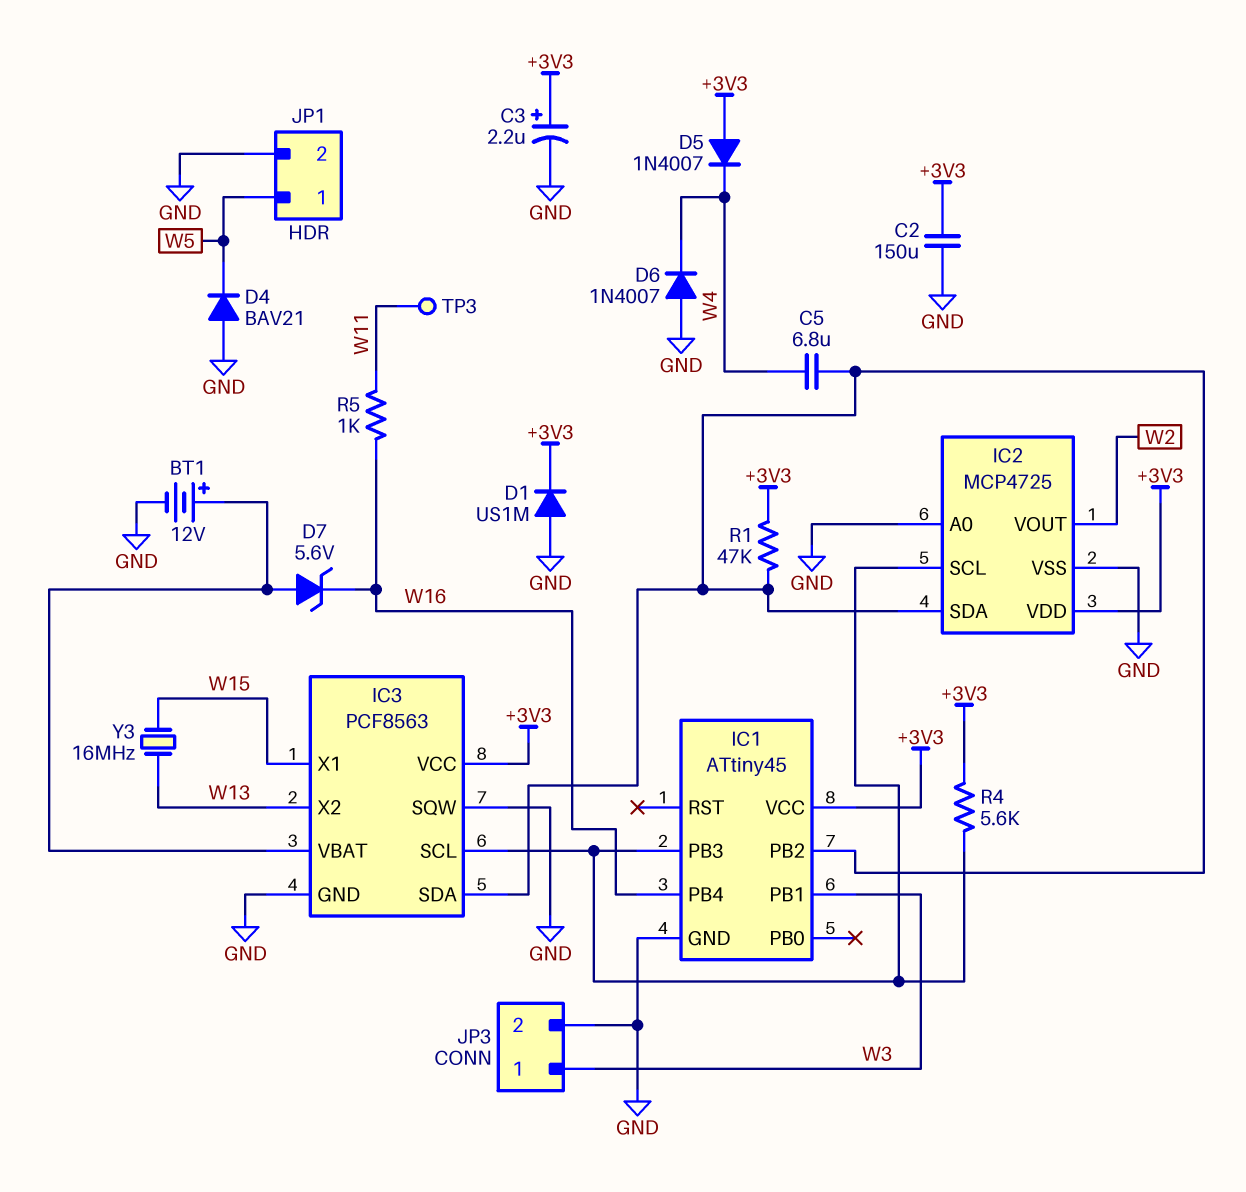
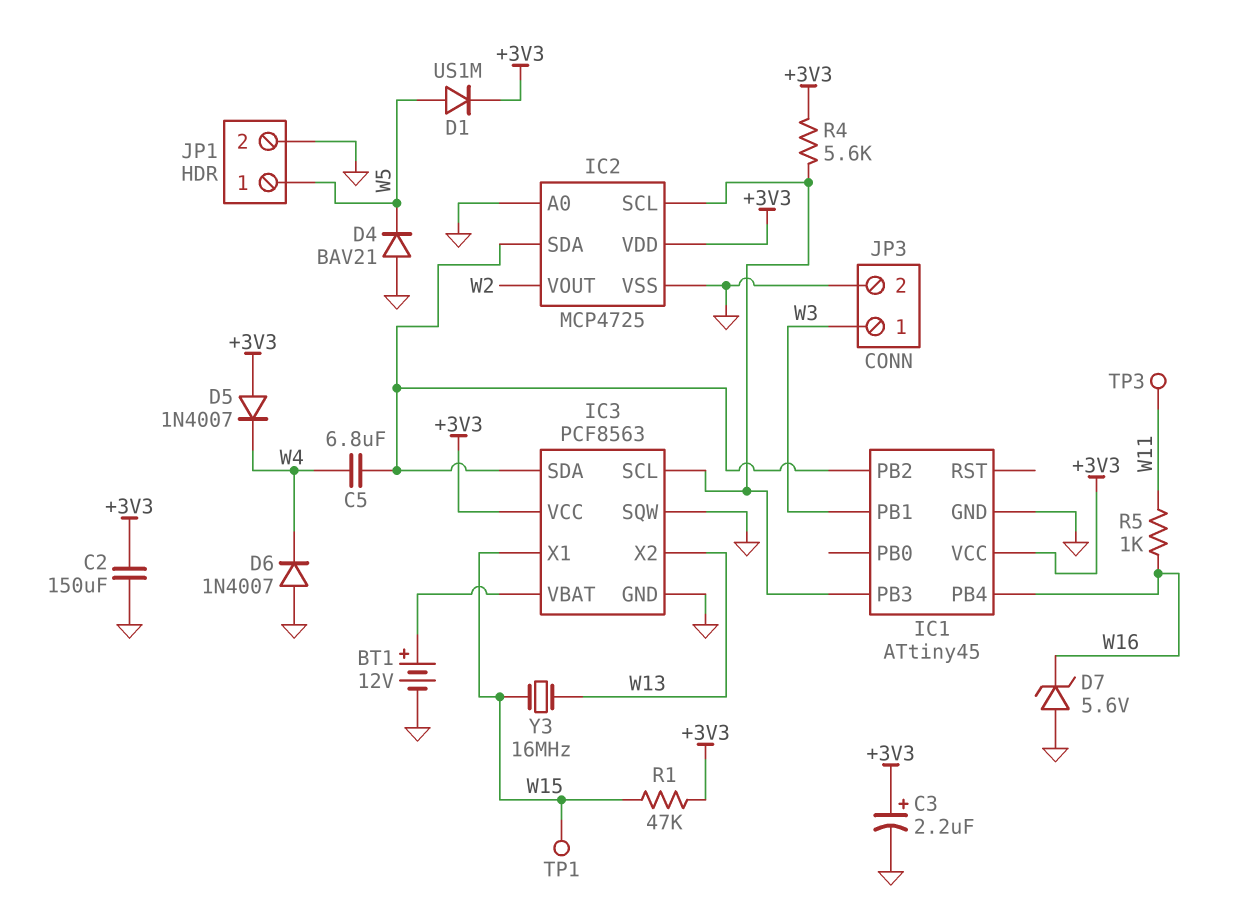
D1: diode US1M (A GND, K +3V3) -> diode US1M (A W5, K +3V3)
D7: zener 5.6V (A IC3/VBAT, K W16) -> zener 5.6V (A GND, K W16)
R1: 47k (+3V3, IC1/PB2) -> 47k (+3V3, W15)
TP1: none -> test point (W15)

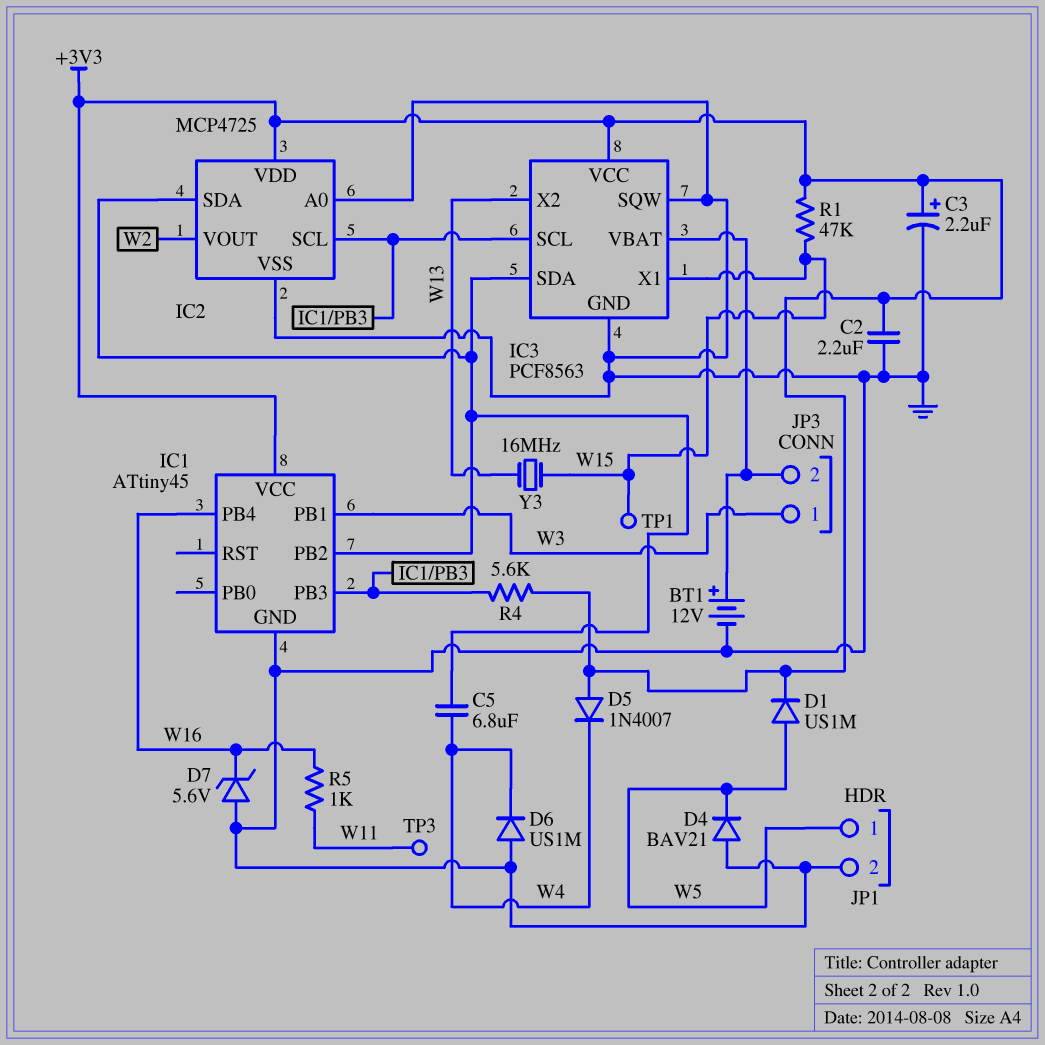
C2: 150uF (+3V3, GND) -> 2.2uF (+3V3, GND)
D6: diode 1N4007 (A GND, K W4) -> diode US1M (A GND, K W4)
JP3 pin 2: GND -> IC3/VBAT

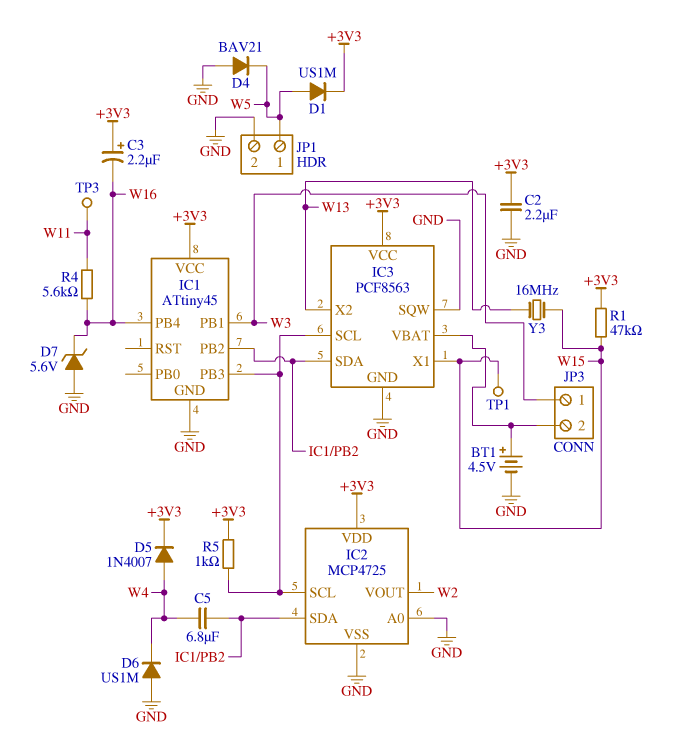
BT1: 12V (plus IC3/VBAT, minus GND) -> 4.5V (plus IC3/VBAT, minus GND)
C3: 2.2uF (plus +3V3, minus GND) -> 2.2uF (plus +3V3, minus W16)
D5: diode 1N4007 (A +3V3, K W4) -> diode 1N4007 (A W4, K +3V3)
R4: 5.6k (+3V3, IC1/PB3) -> 5.6k (W11, W16)
R5: 1k (W11, W16) -> 1k (+3V3, IC1/PB3)

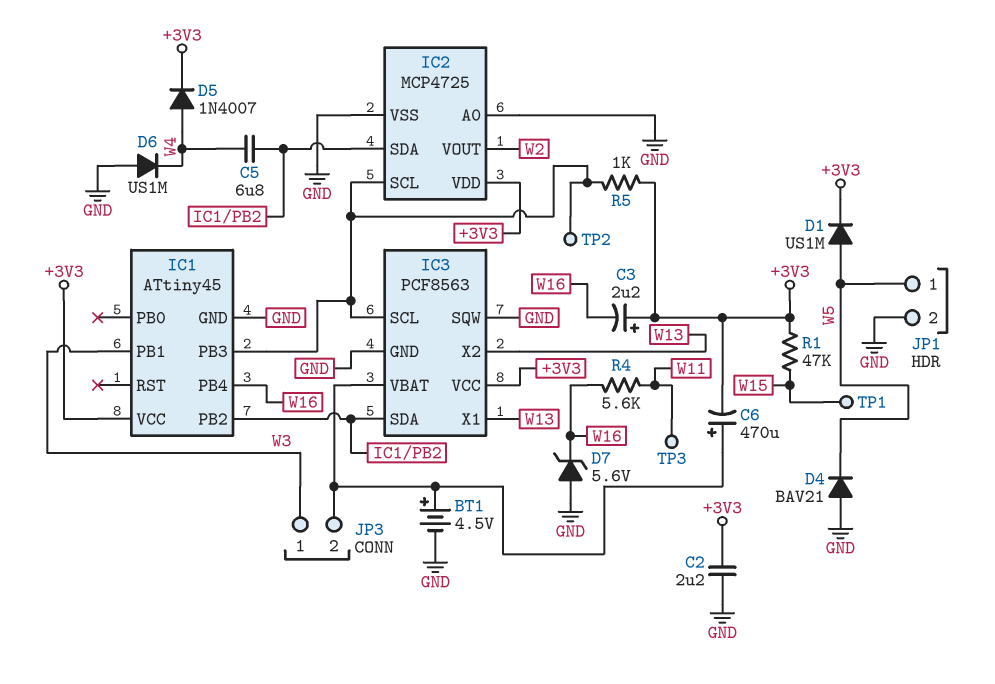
C6: none -> 470uF (plus IC3/VBAT, minus +3V3)
IC3 pin X1: W15 -> W13
TP2: none -> test point (IC1/PB3)
Y3: 16MHz (W13, W15) -> none

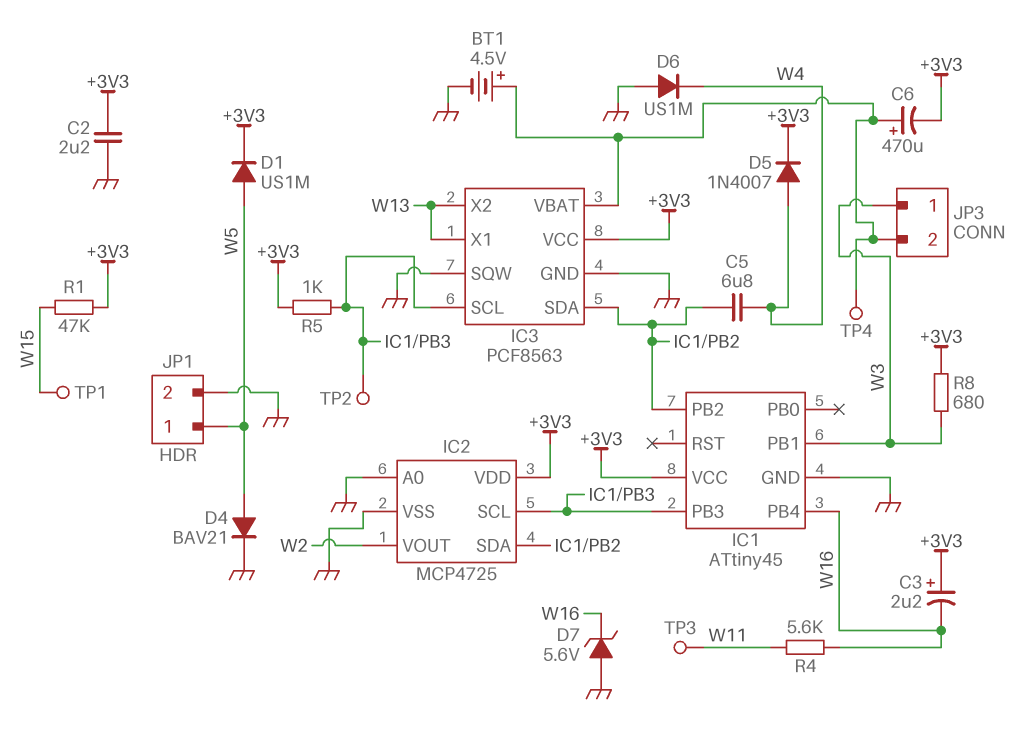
D4: diode BAV21 (A GND, K W5) -> diode BAV21 (A W5, K GND)
R8: none -> 680 (+3V3, W3)
TP4: none -> test point (IC3/VBAT)

